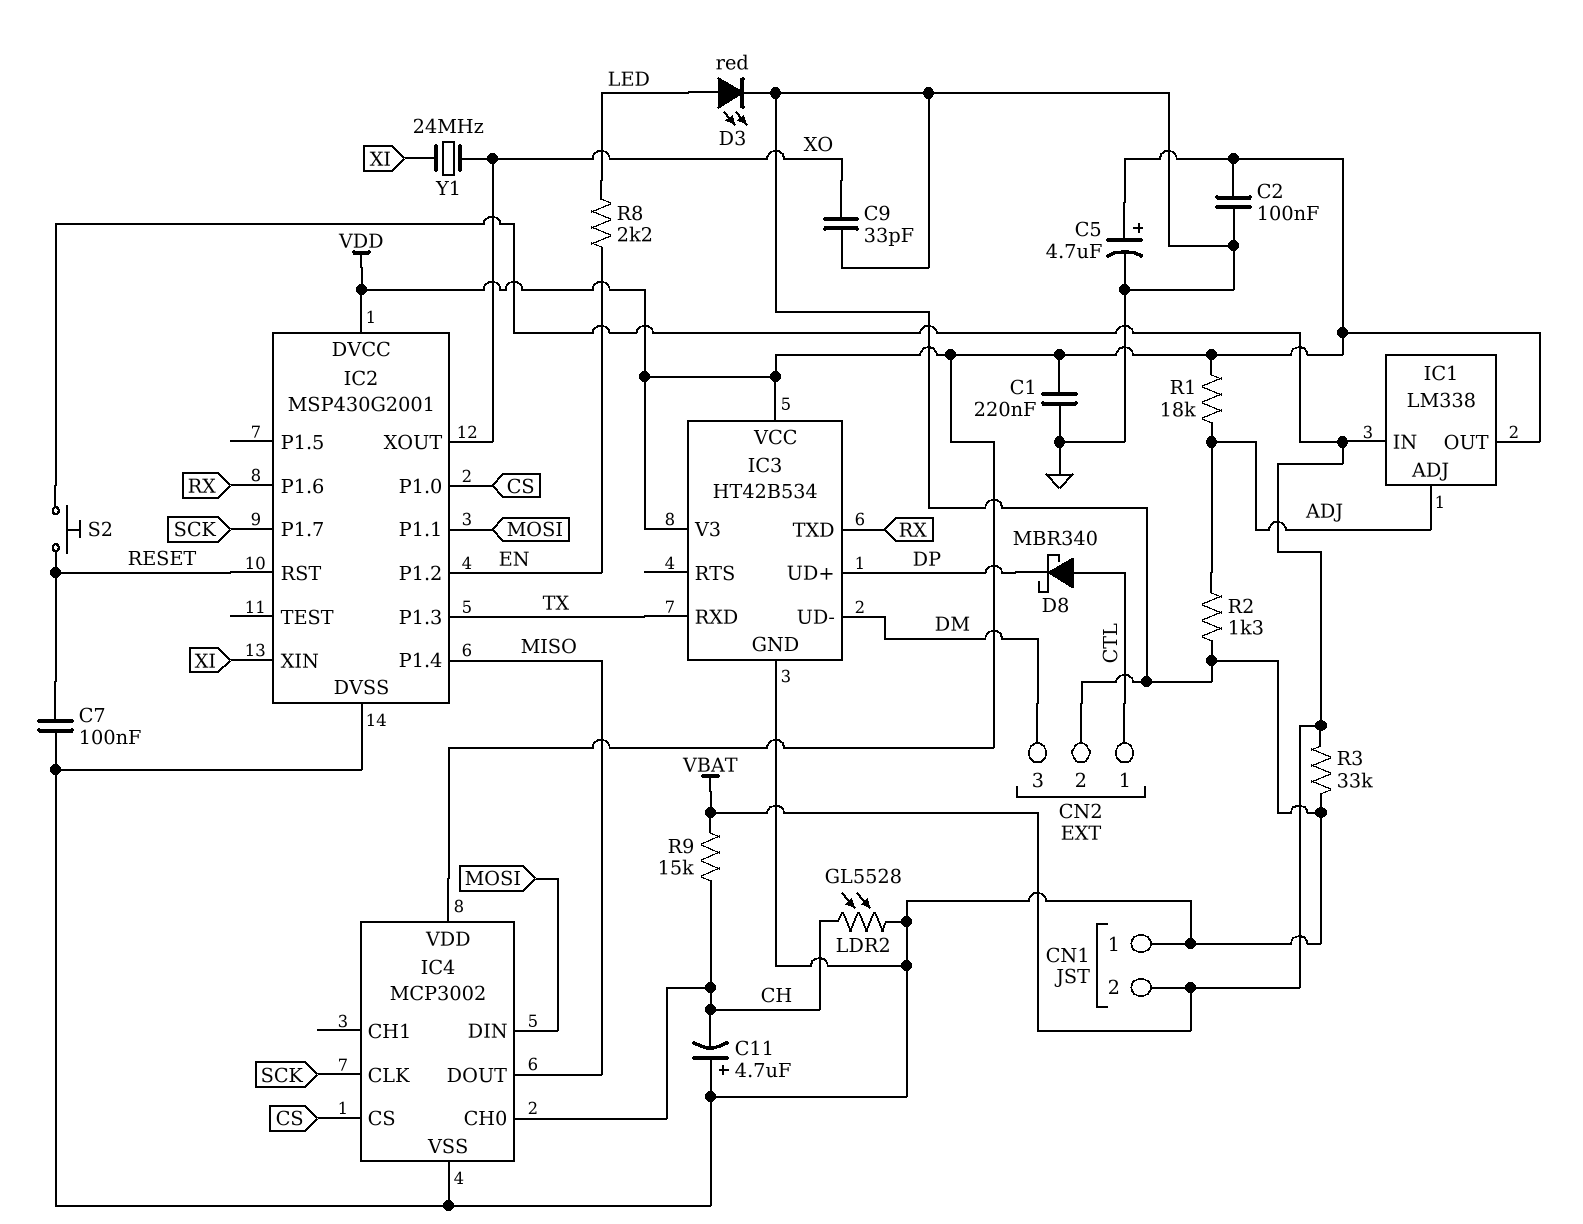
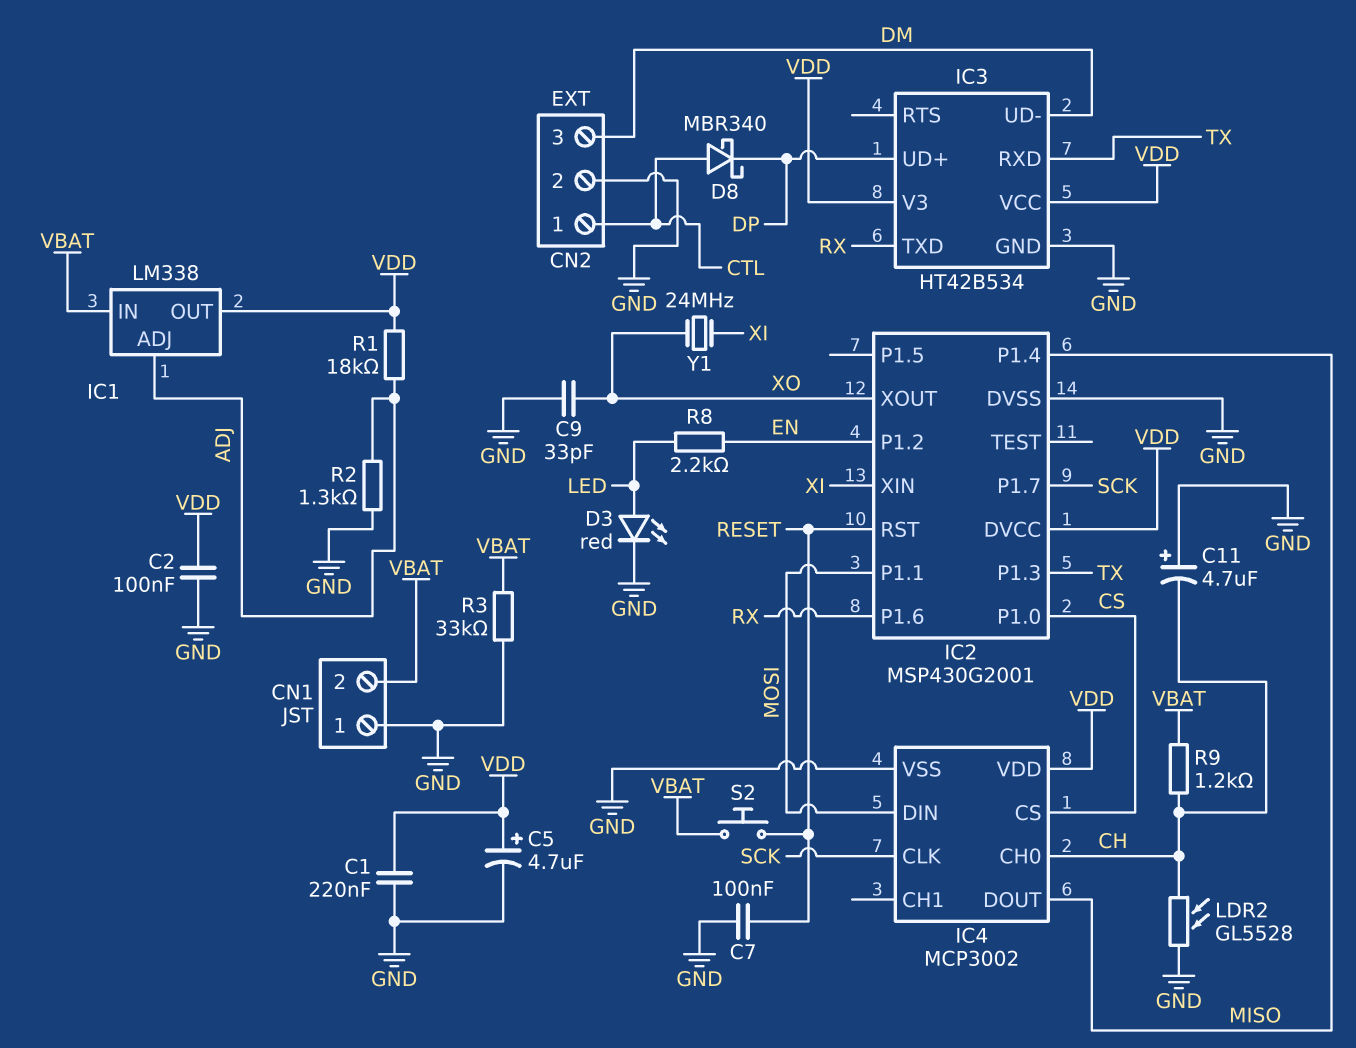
R9: 15k (CH, VBAT) -> 1.2k (CH, VBAT)

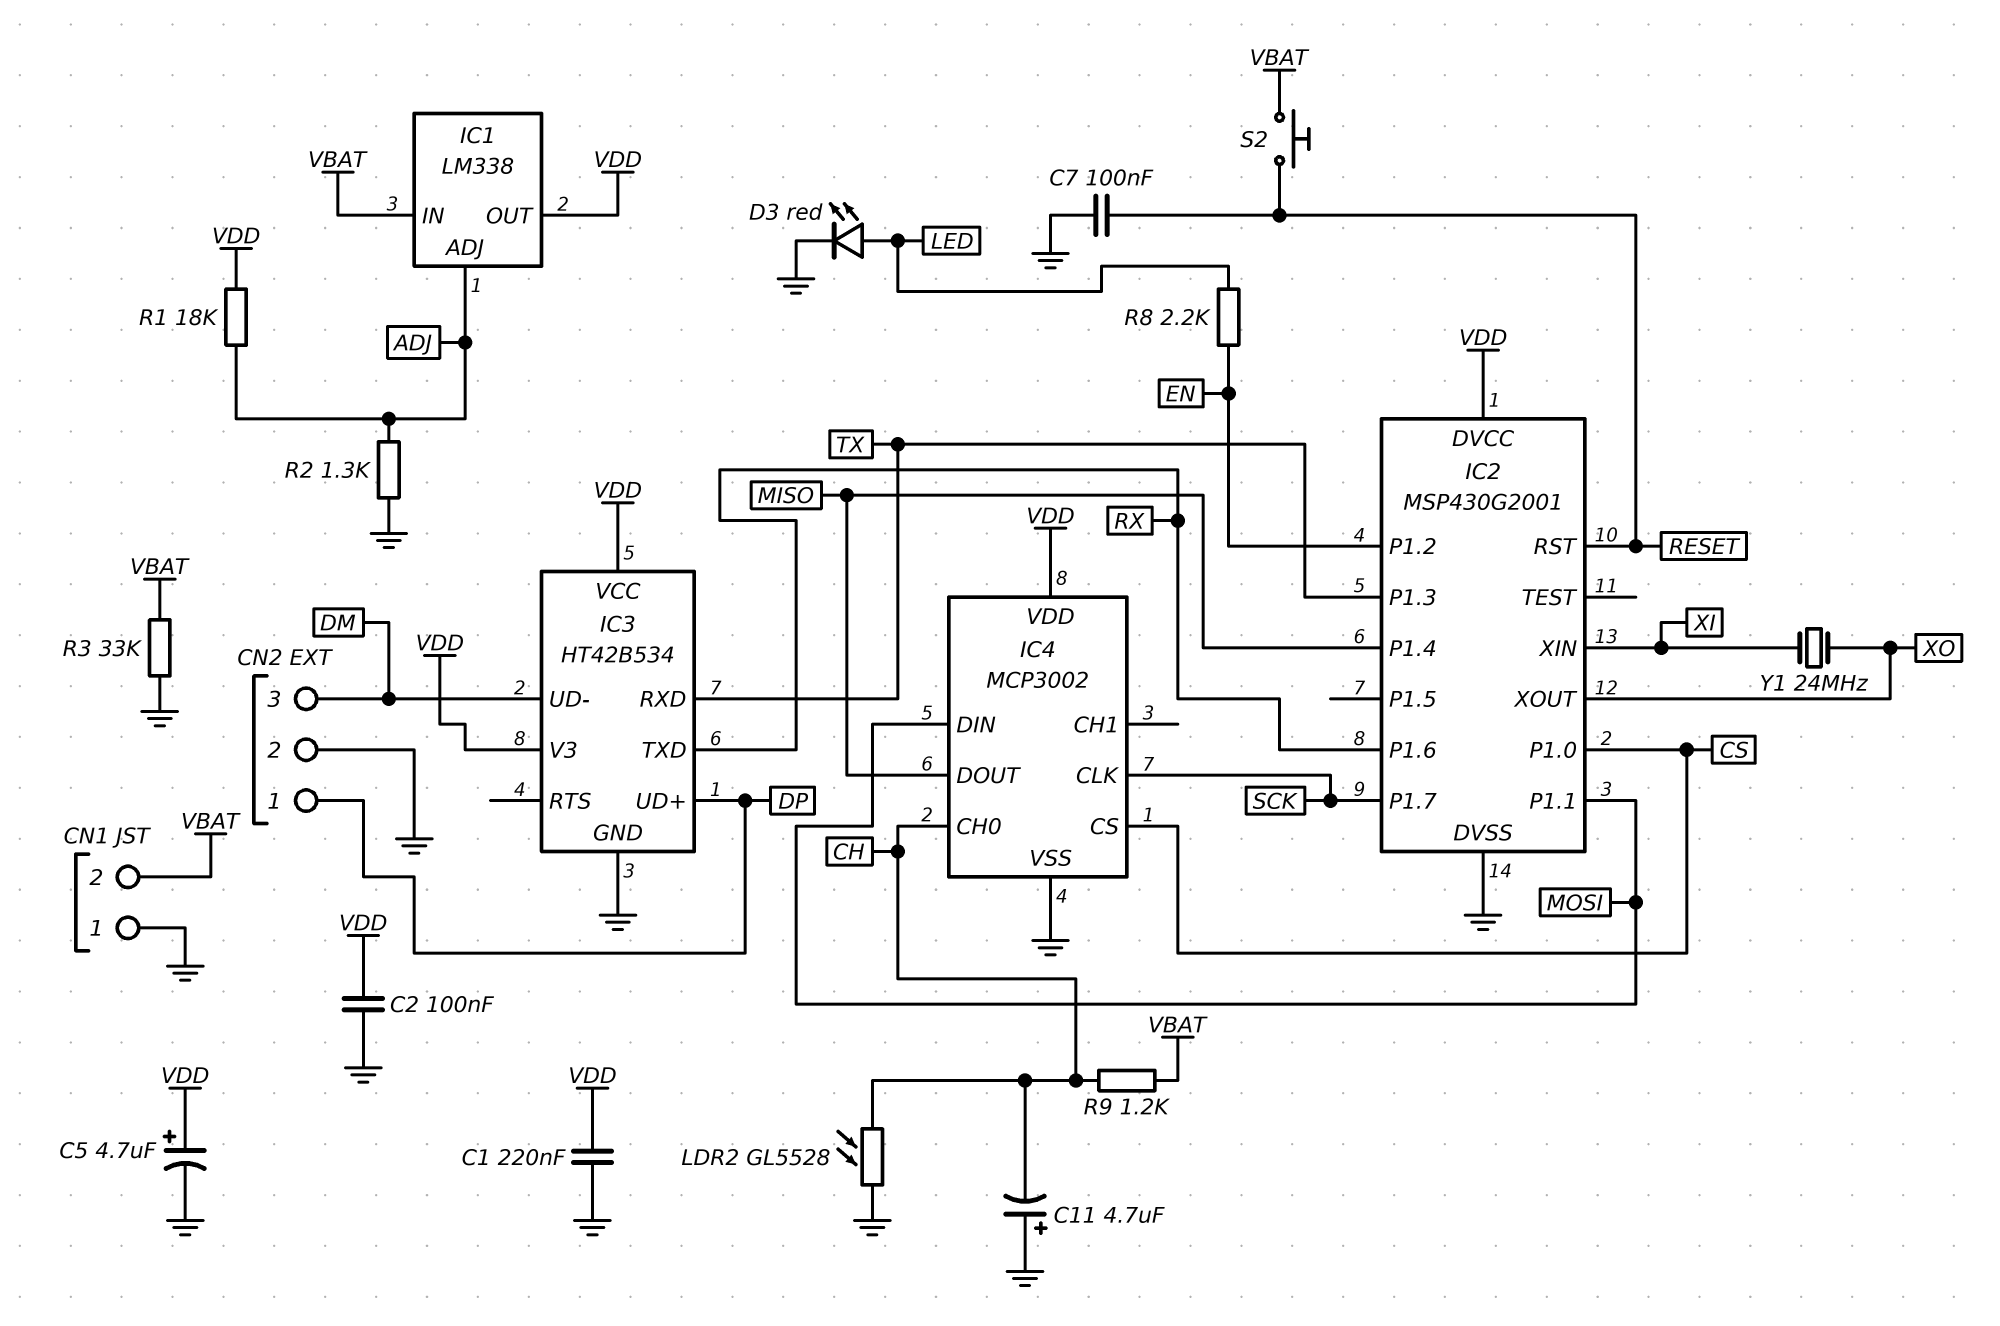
C9: 33pF (GND, XO) -> none
CN2 pin 1: CTL -> DP
D8: schottky MBR340 (A CTL, K DP) -> none

